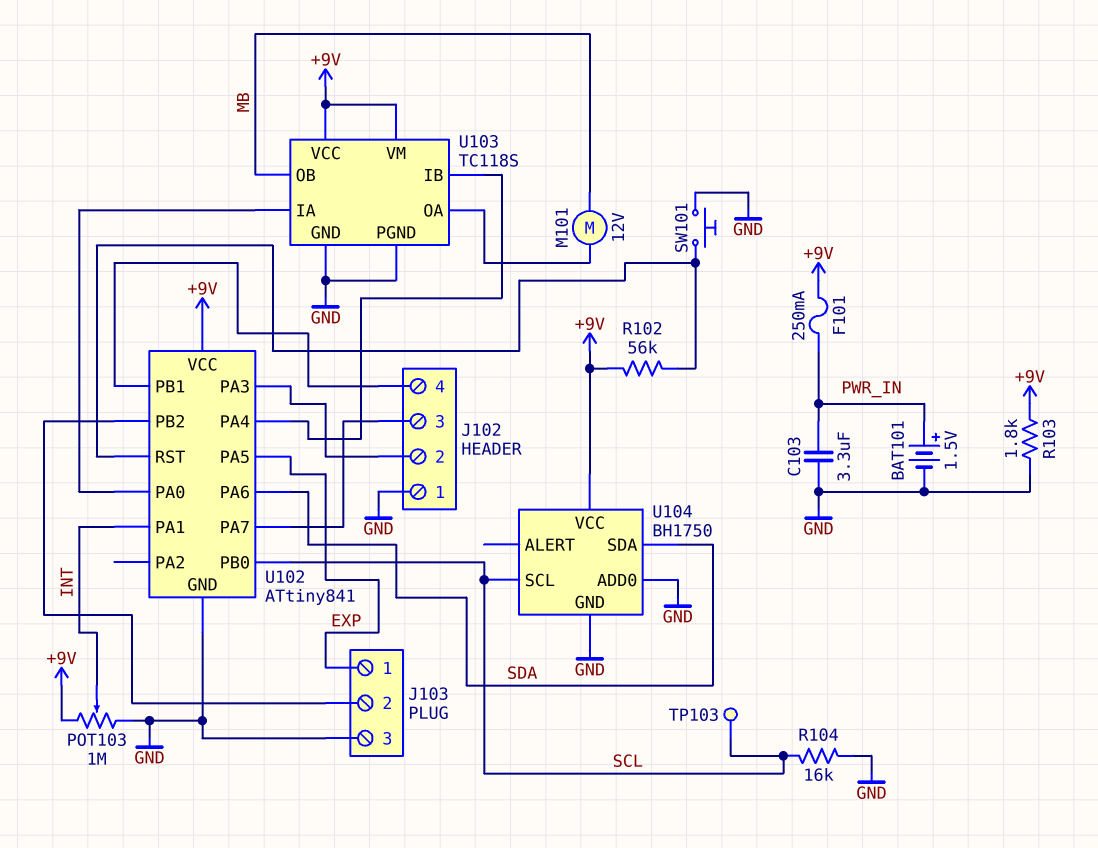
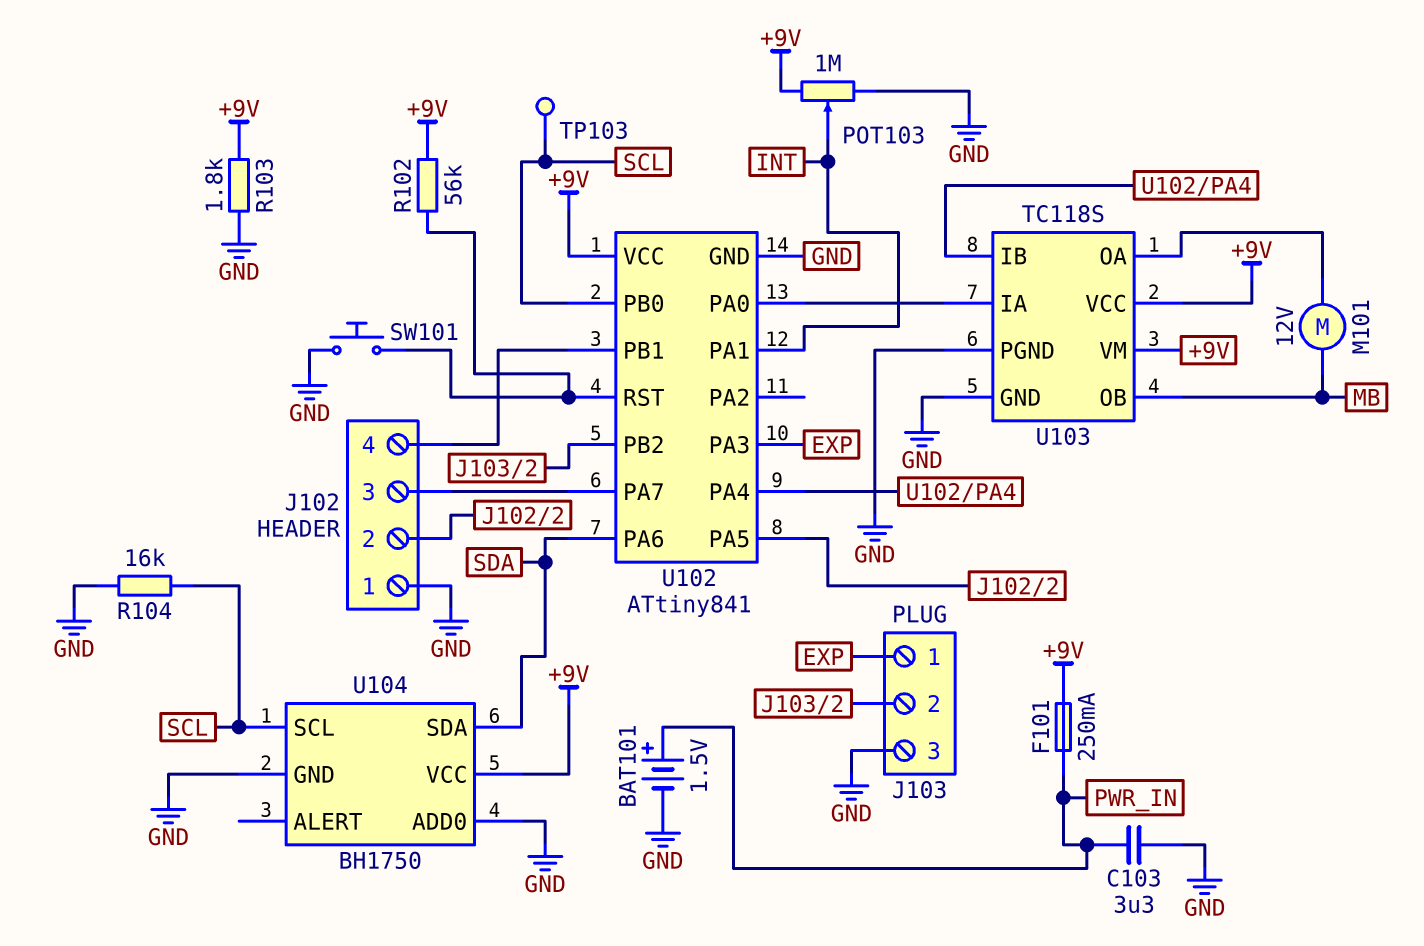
U102 pin PA3: J102/2 -> EXP
U102 pin PA5: EXP -> J102/2

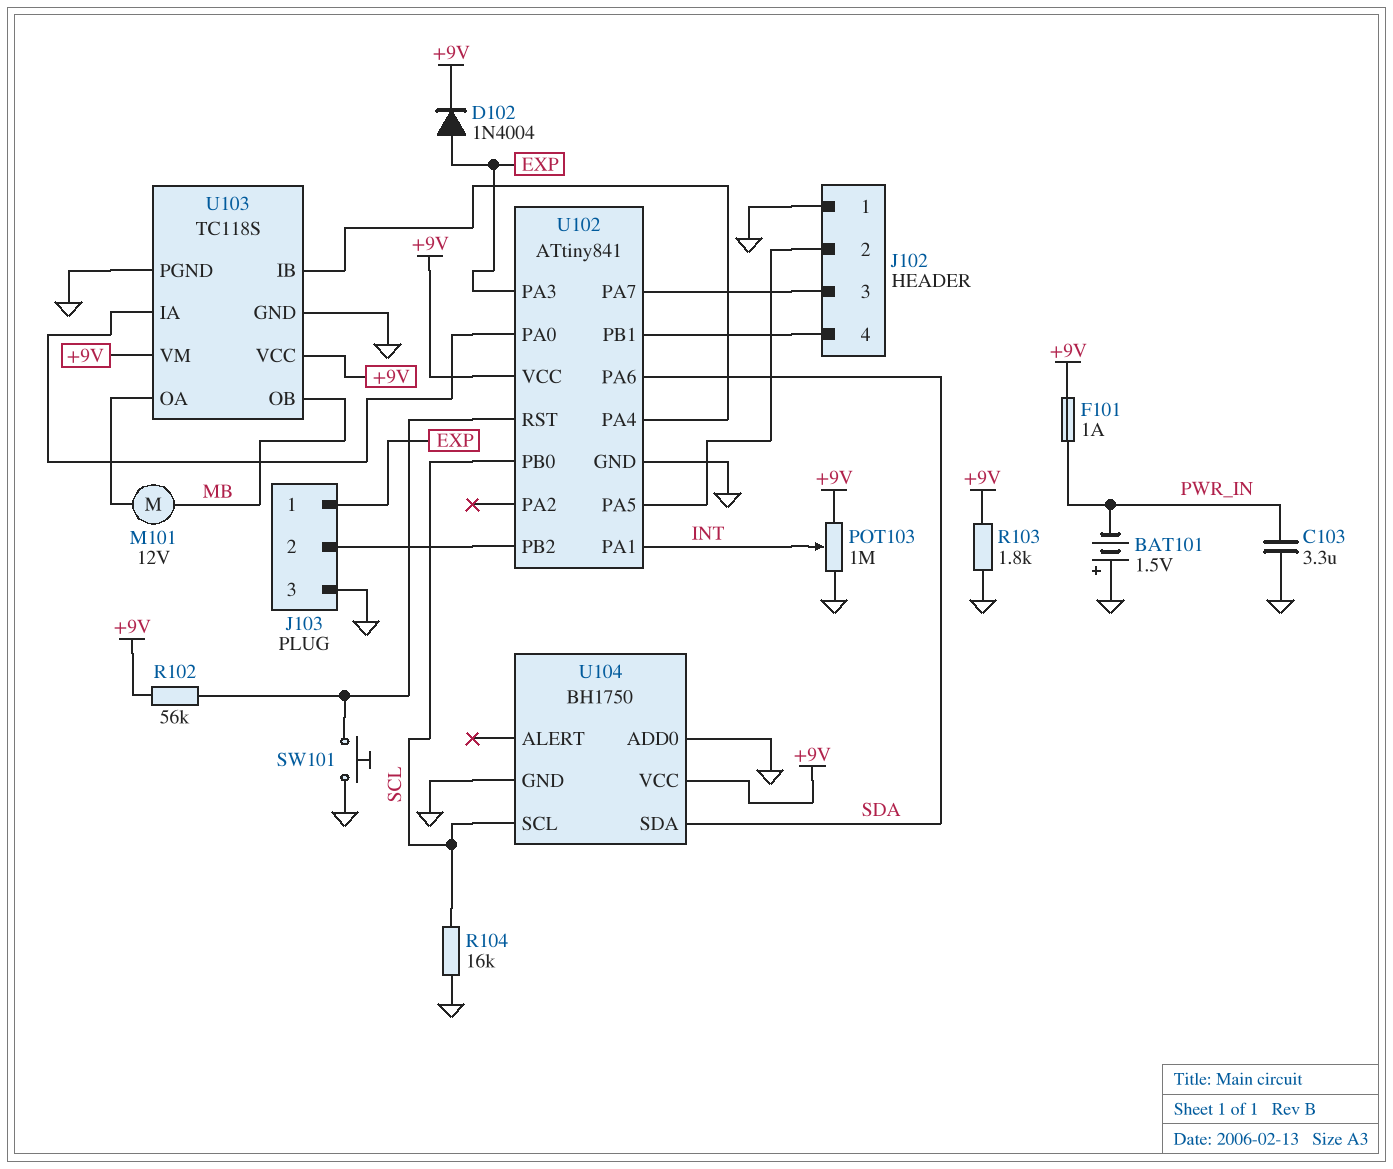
BAT101: 1.5V (plus PWR_IN, minus GND) -> 1.5V (plus GND, minus PWR_IN)
D102: none -> diode 1N4004 (A EXP, K +9V)
F101: 250mA (+9V, PWR_IN) -> 1A (+9V, PWR_IN)
TP103: test point (SCL) -> none

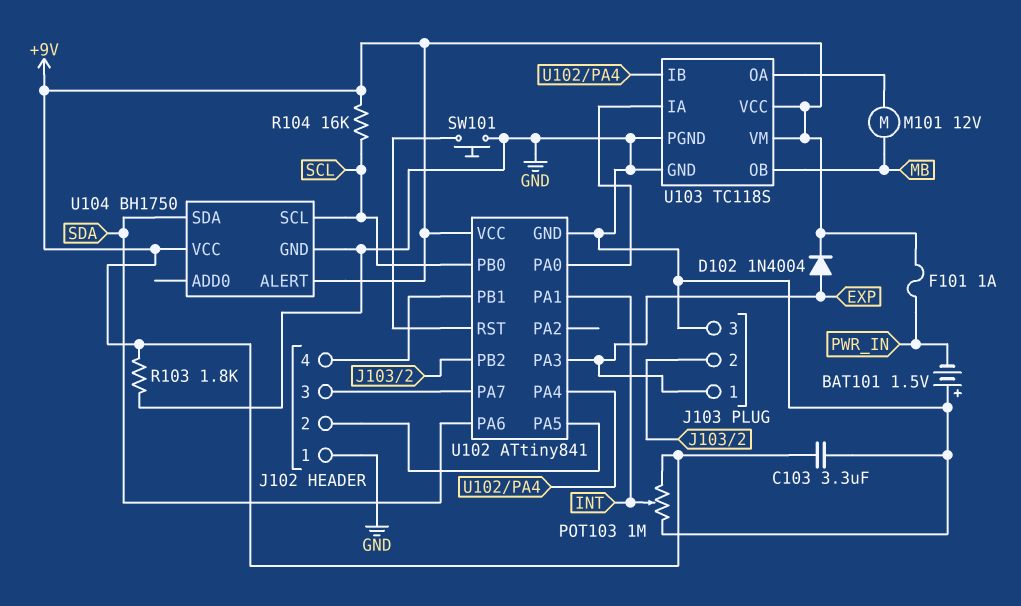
C103: 3.3uF (GND, PWR_IN) -> 3.3uF (+9V, GND)
R102: 56k (+9V, U102/RST) -> none
R104: 16k (GND, SCL) -> 16k (+9V, SCL)
U104 pin ADD0: GND -> none
U104 pin ALERT: none -> +9V

